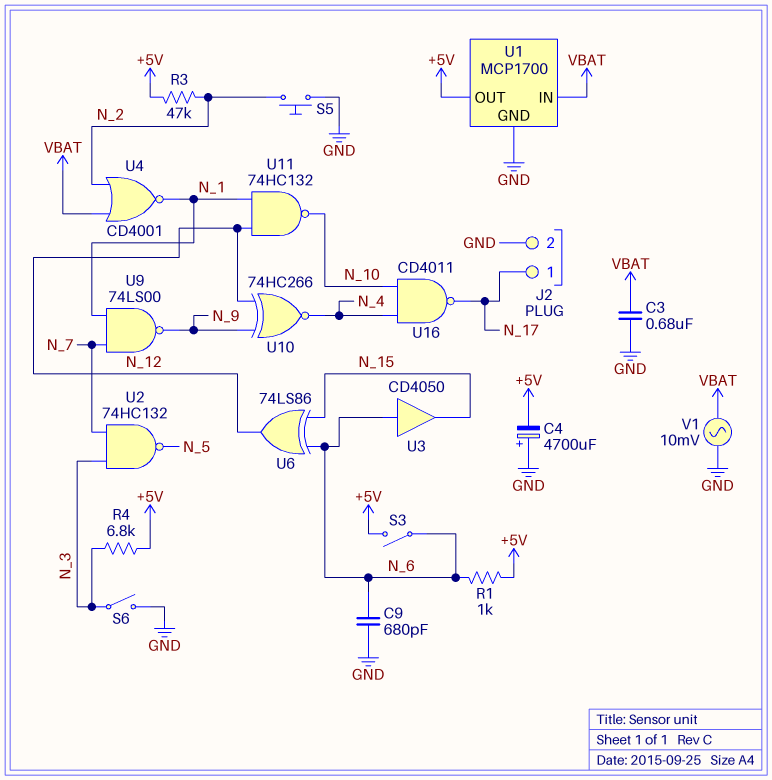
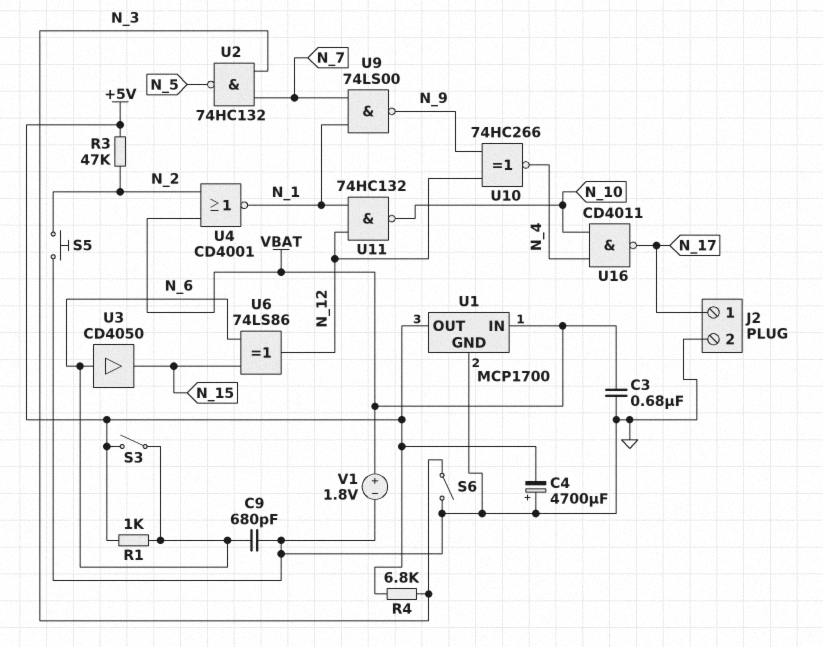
V1: AC 10mV (GND, VBAT) -> 1.8V (plus VBAT, minus GND)

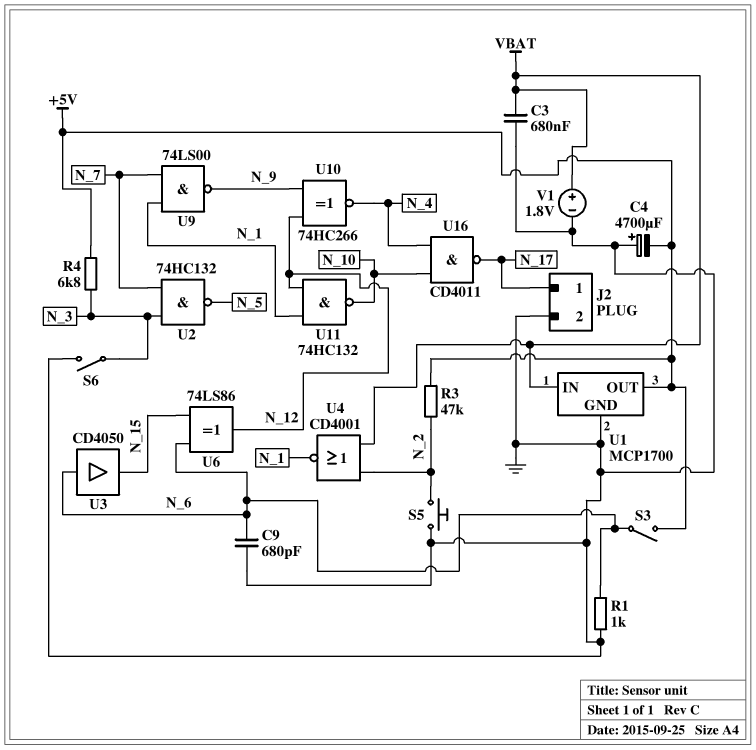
R1: 1k (+5V, N_6) -> 1k (GND, N_6)

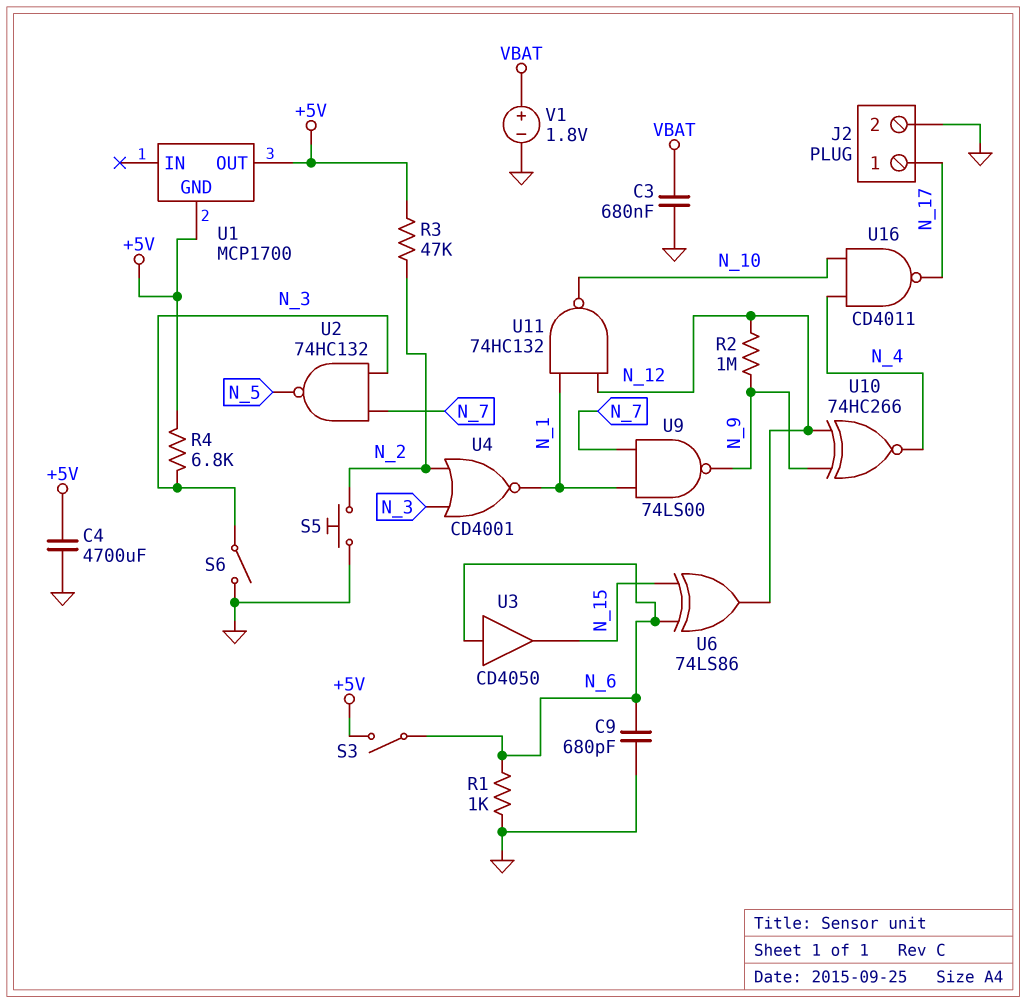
C4: 4700uF (plus GND, minus +5V) -> 4700uF (+5V, GND)
R2: none -> 1M (N_9, N_12)
U1 pin GND: GND -> +5V
U1 pin IN: VBAT -> none
U4: NOR CD4001 (in N_2, in VBAT, out N_1) -> NOR CD4001 (in N_2, in N_3, out N_1)

